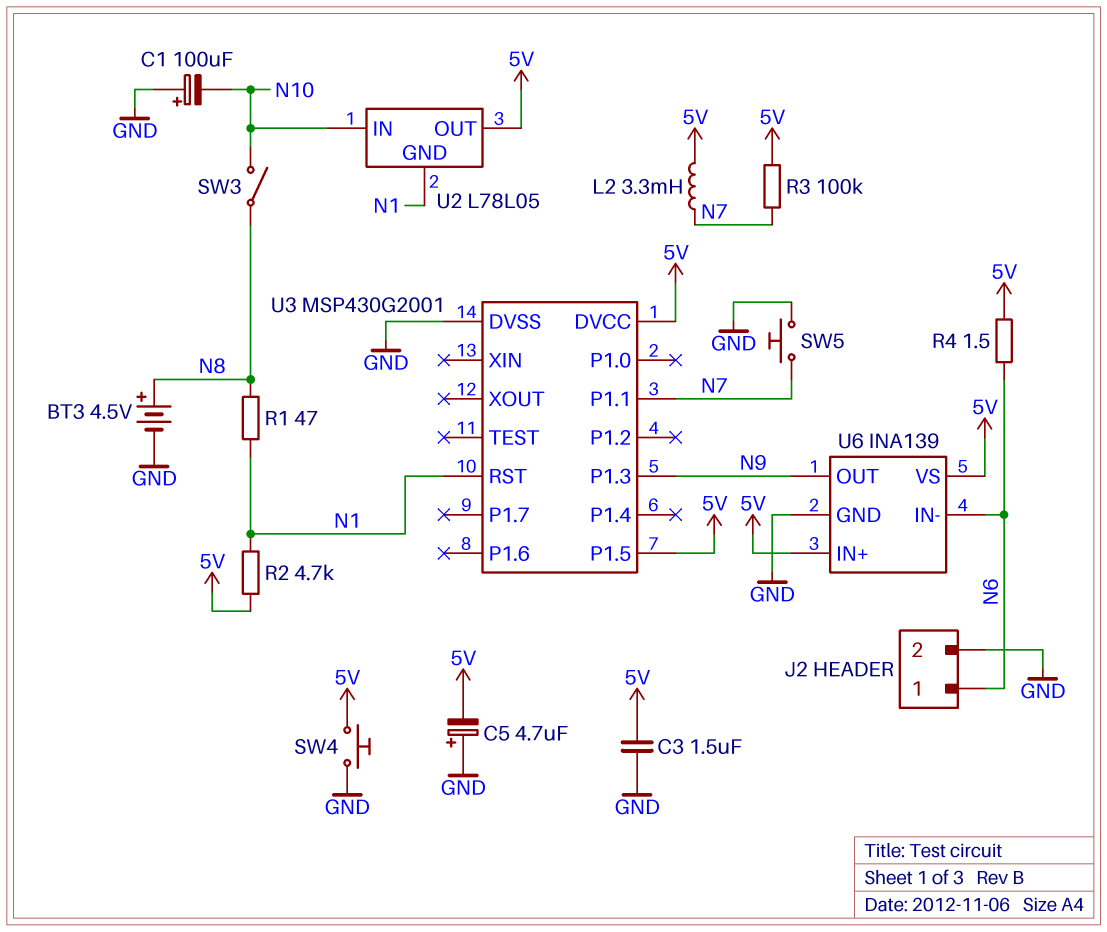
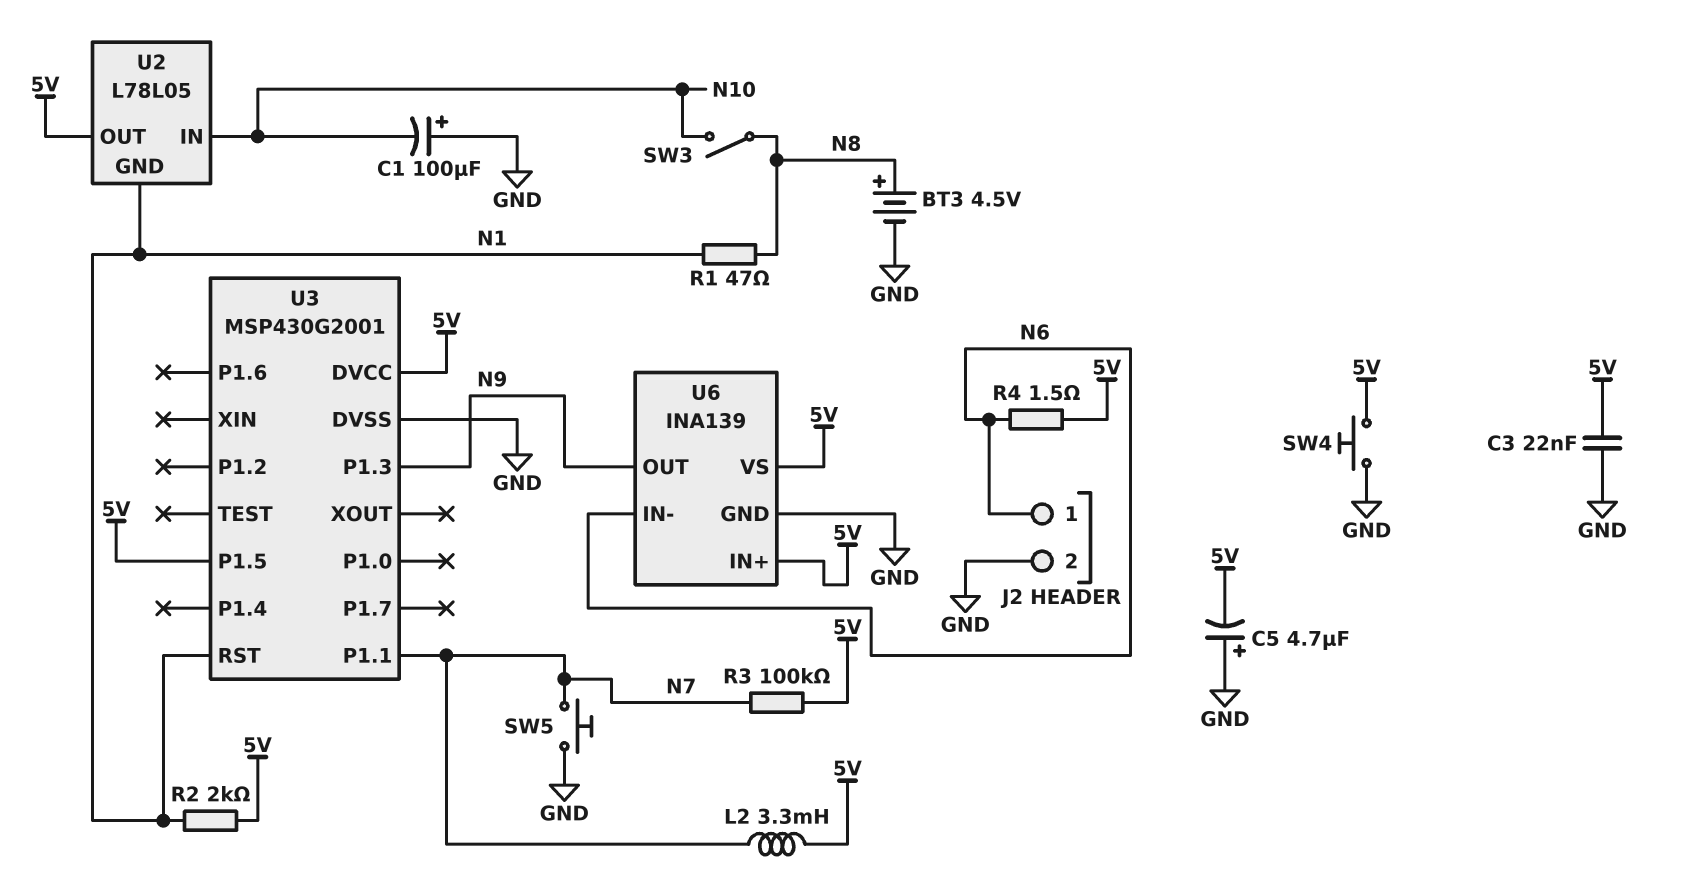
C3: 1.5uF (5V, GND) -> 22nF (5V, GND)
R2: 4.7k (5V, N1) -> 2k (5V, N1)

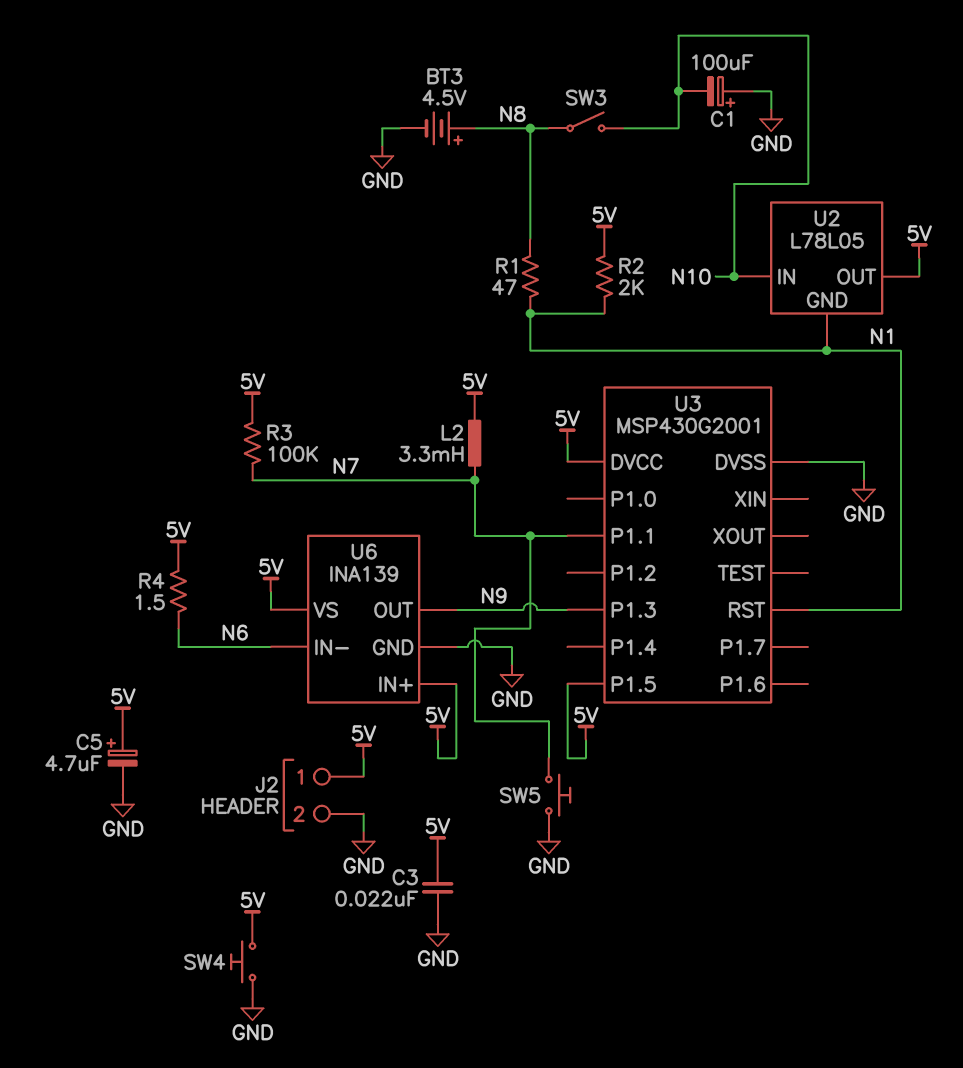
C5: 4.7uF (plus GND, minus 5V) -> 4.7uF (plus 5V, minus GND)
J2 pin 1: N6 -> 5V

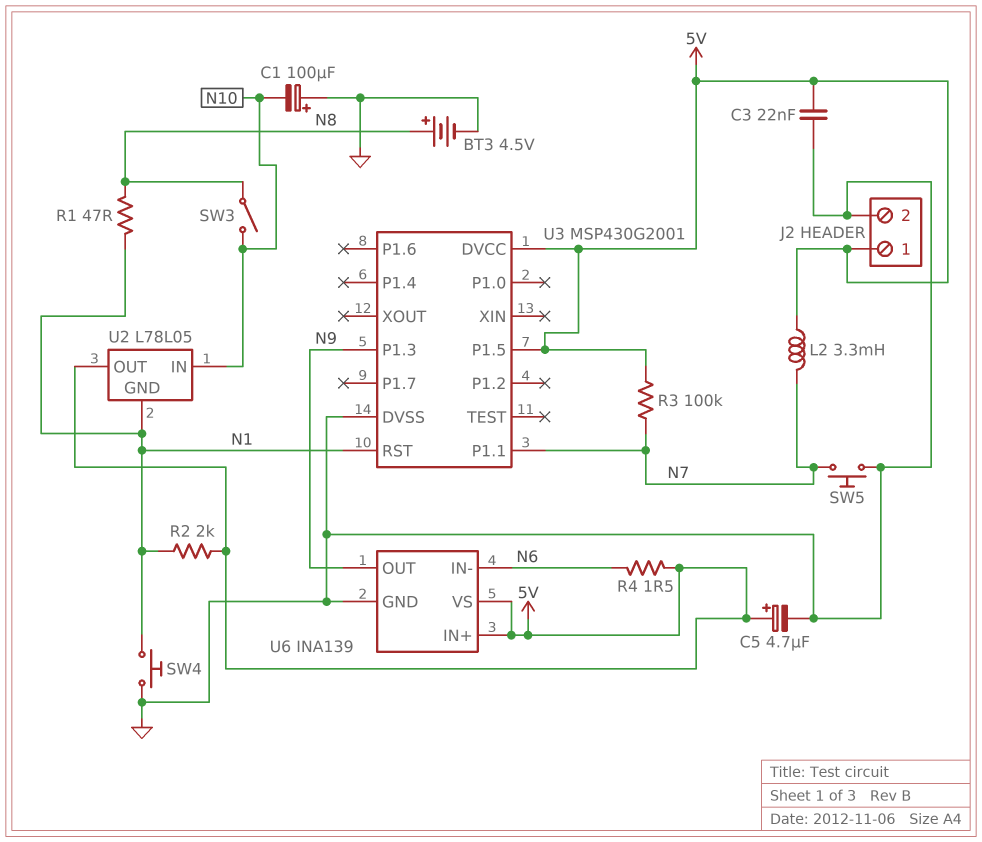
SW4: button (5V, GND) -> button (GND, N1)

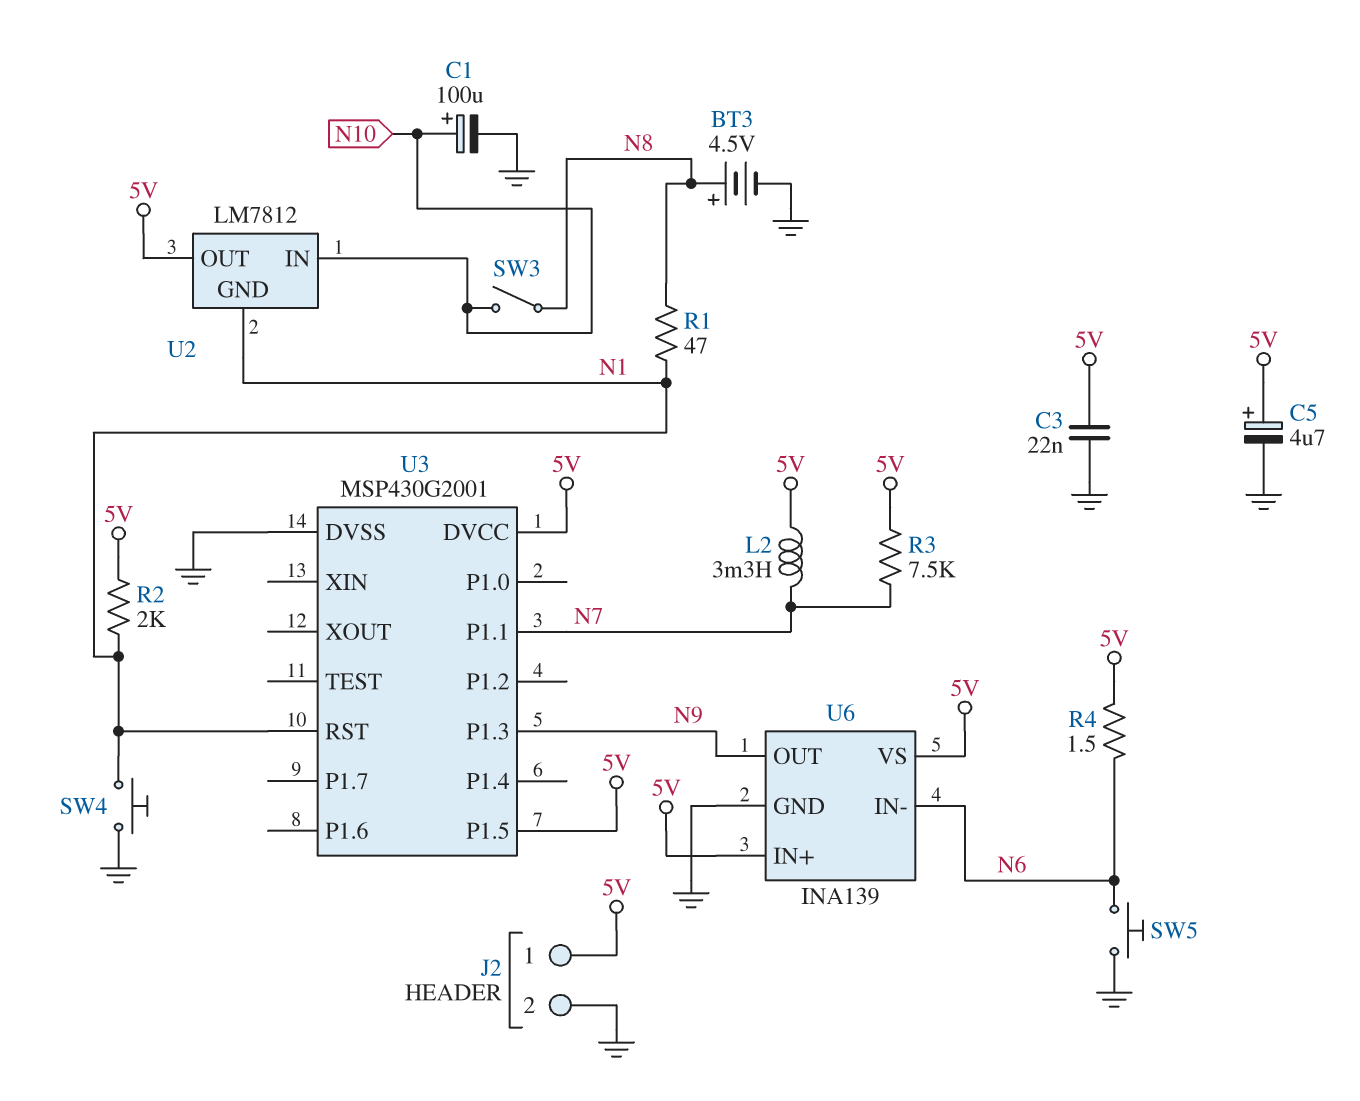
C1: 100uF (plus GND, minus N10) -> 100uF (plus N10, minus GND)
R3: 100k (5V, N7) -> 7.5k (5V, N7)
SW5: button (GND, N7) -> button (GND, N6)
U2: L78L05 -> LM7812

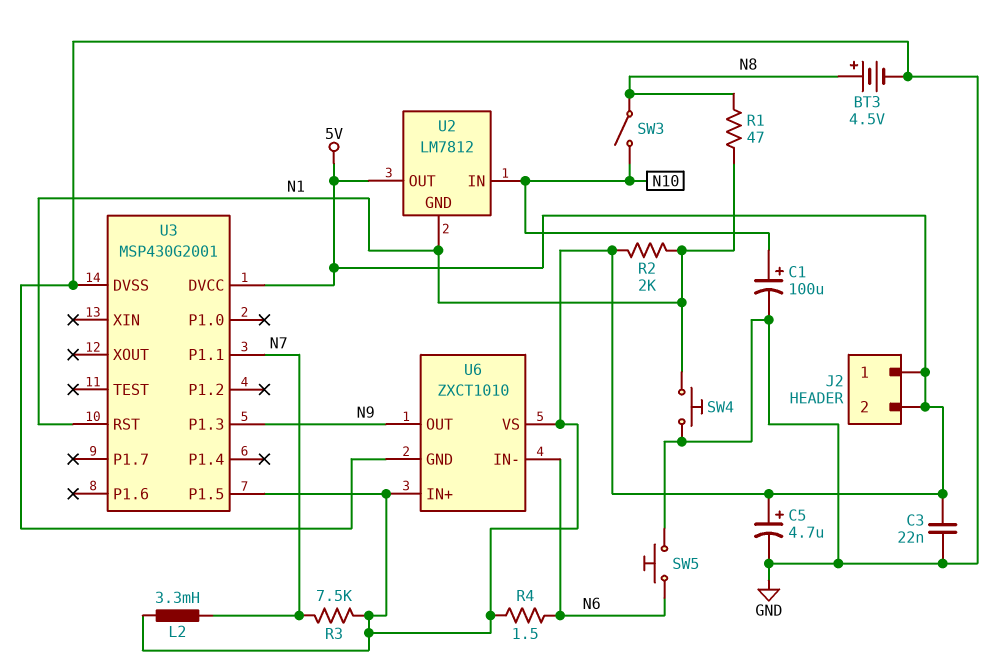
J2 pin 2: GND -> 5V
U6: INA139 -> ZXCT1010

